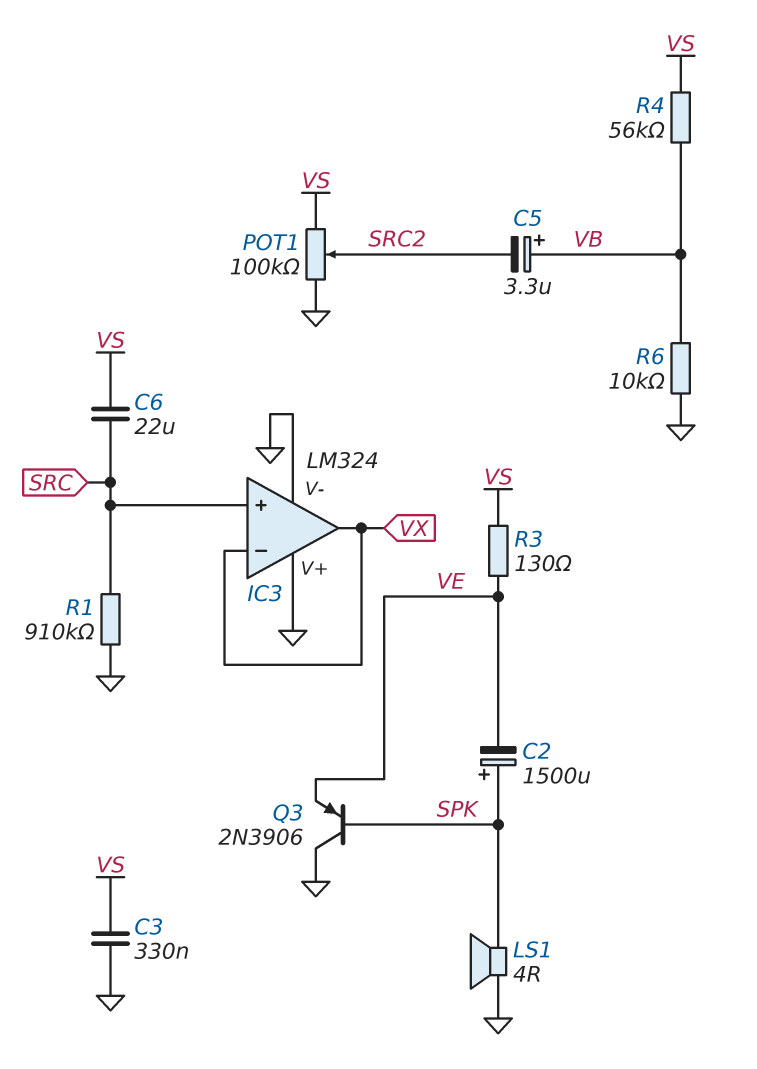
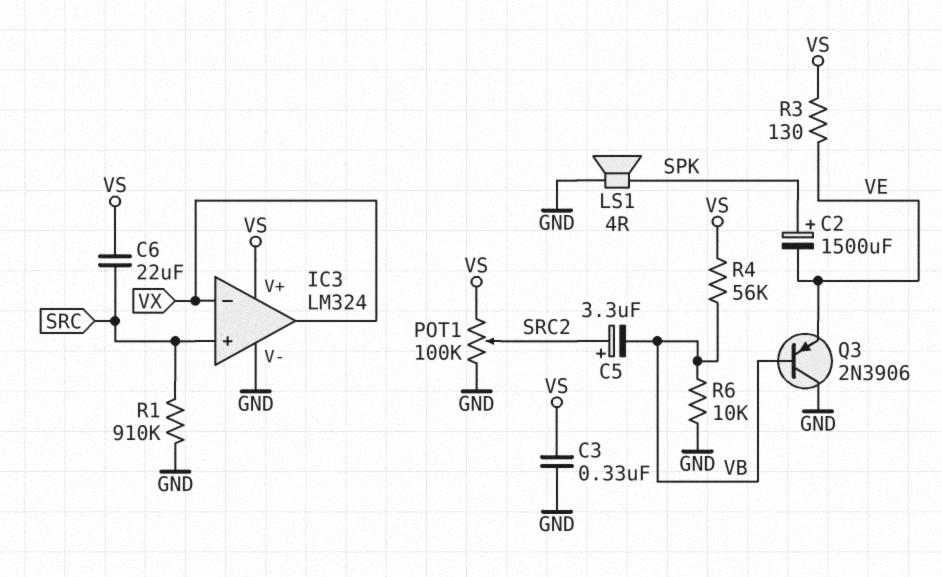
C5: 3.3uF (plus VB, minus SRC2) -> 3.3uF (plus SRC2, minus VB)
IC3 pin V+: GND -> VS
Q3: PNP 2N3906 (B SPK, C GND, E VE) -> PNP 2N3906 (B VB, C GND, E VE)

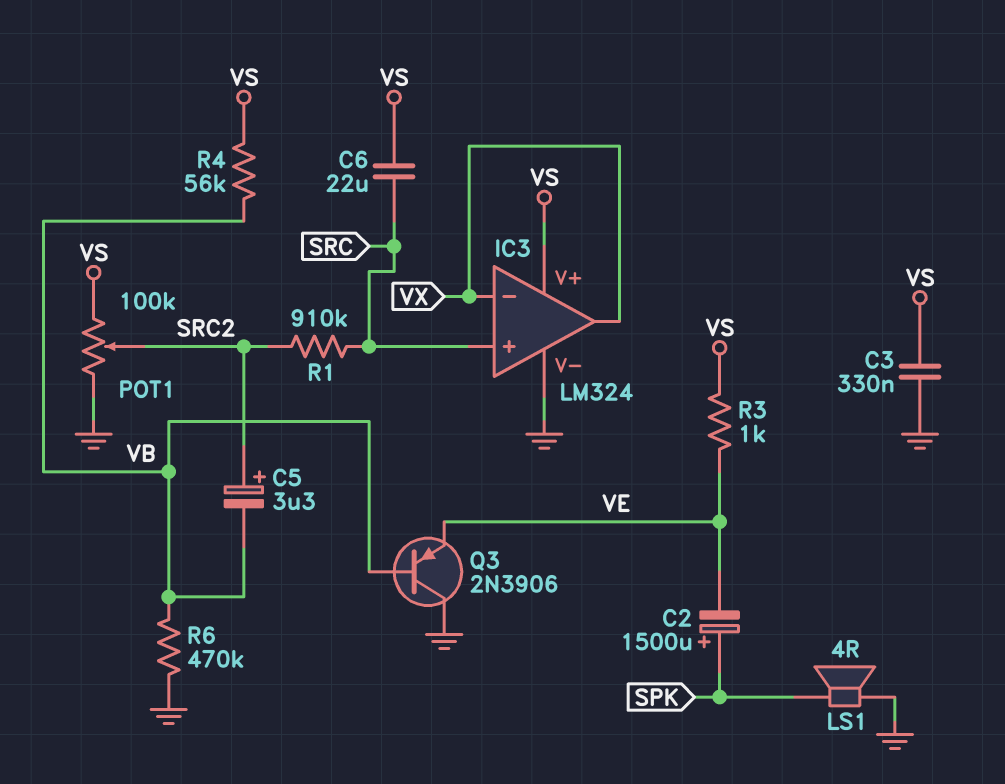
R1: 910k (GND, SRC) -> 910k (SRC, SRC2)
R3: 130 (VE, VS) -> 1k (VE, VS)
R6: 10k (GND, VB) -> 470k (GND, VB)

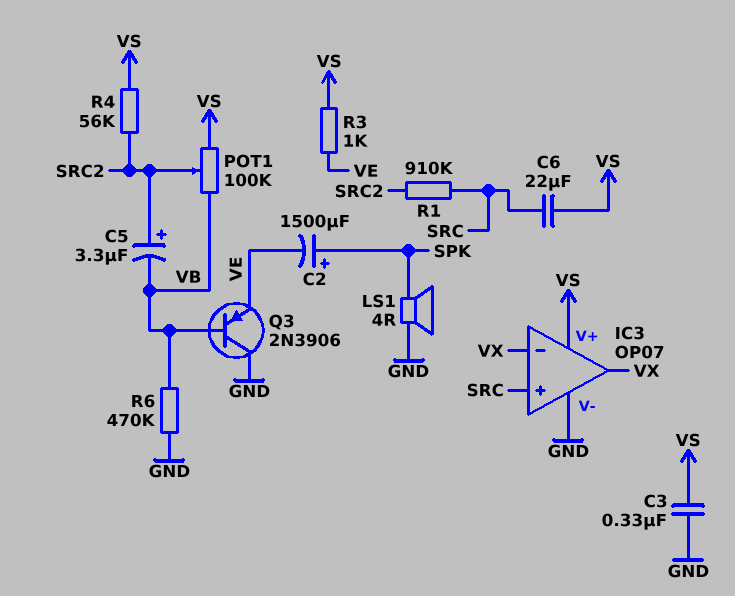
IC3: LM324 -> OP07
POT1: 100k (GND, VS, wiper SRC2) -> 100k (VB, VS, wiper SRC2)
R4: 56k (VB, VS) -> 56k (SRC2, VS)

